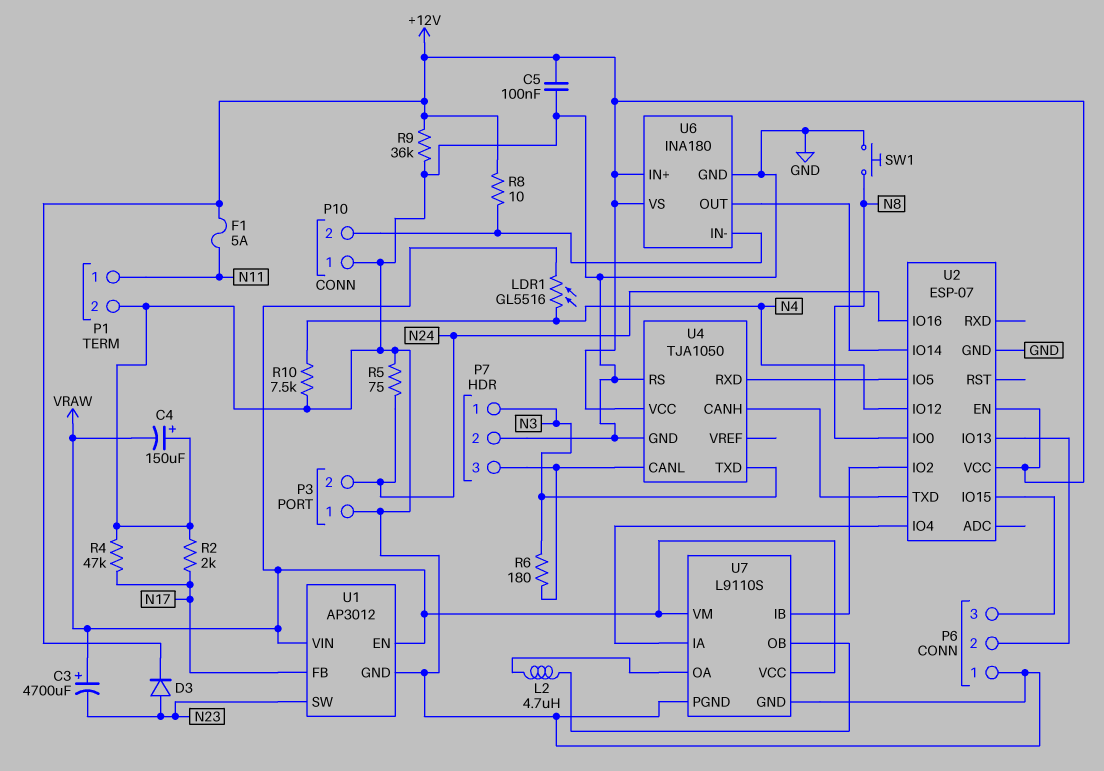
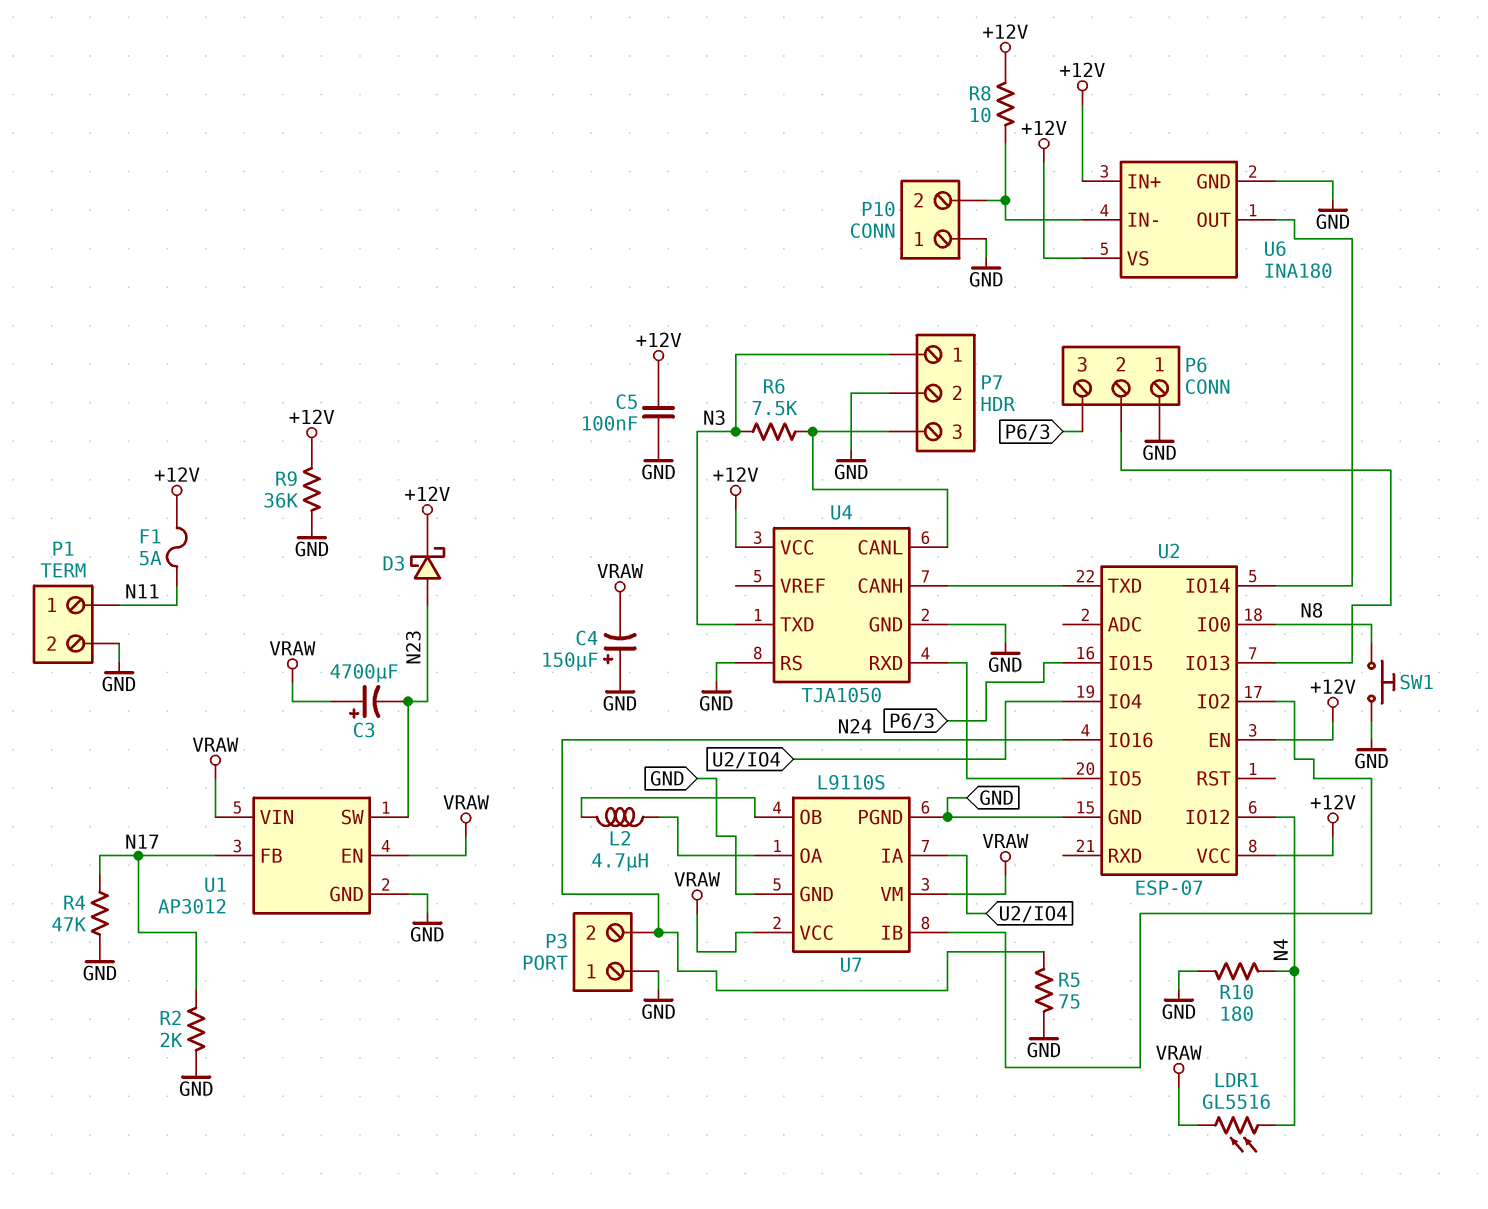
D3: diode (A N23, K +12V) -> schottky (A N23, K +12V)
R6: 180 (N3, P7/3) -> 7.5k (N3, P7/3)
R10: 7.5k (GND, N4) -> 180 (GND, N4)

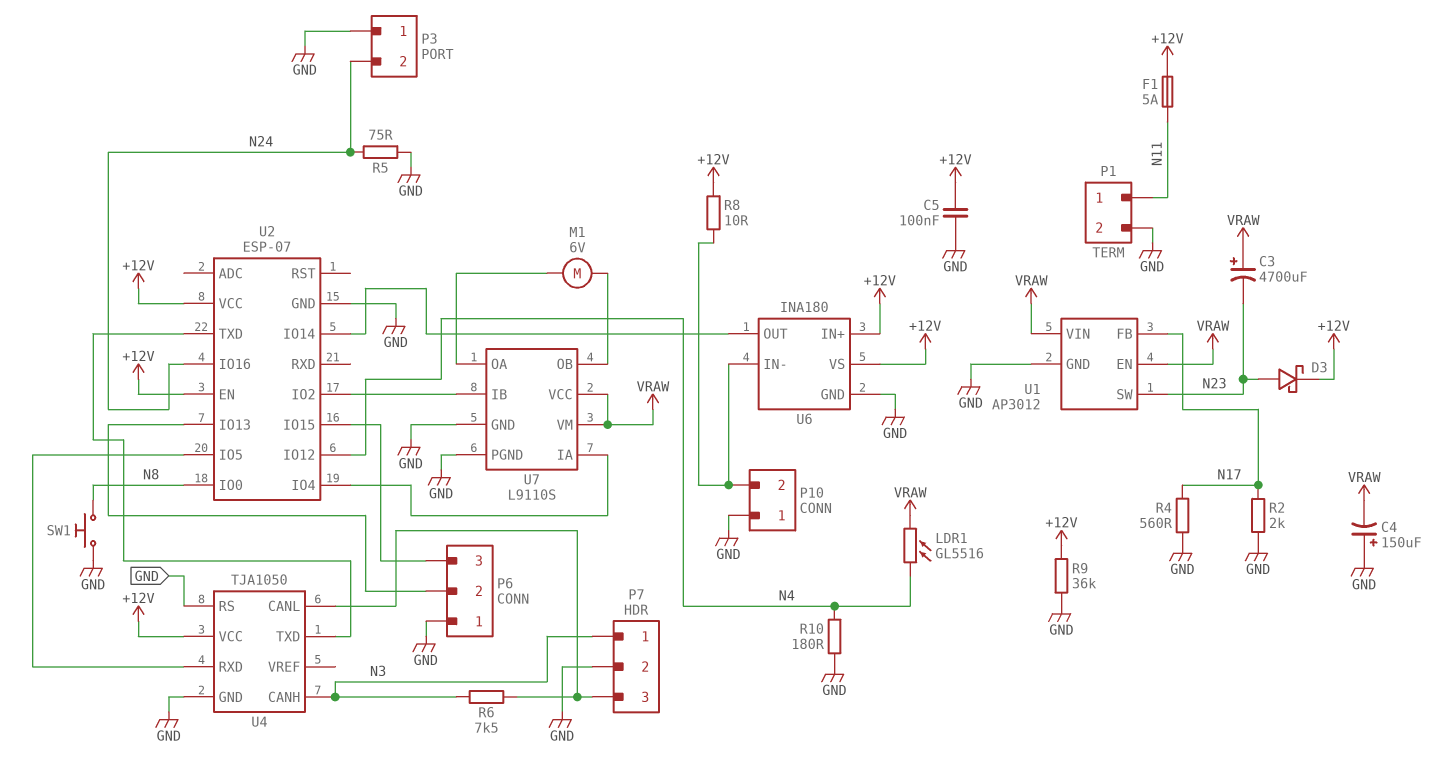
L2: 4.7uH (U7/OA, U7/OB) -> none
M1: none -> motor 6V (U7/OA, U7/OB)
R4: 47k (GND, N17) -> 560 (GND, N17)
U4 pin CANH: U2/TXD -> N3
U4 pin TXD: N3 -> U2/TXD

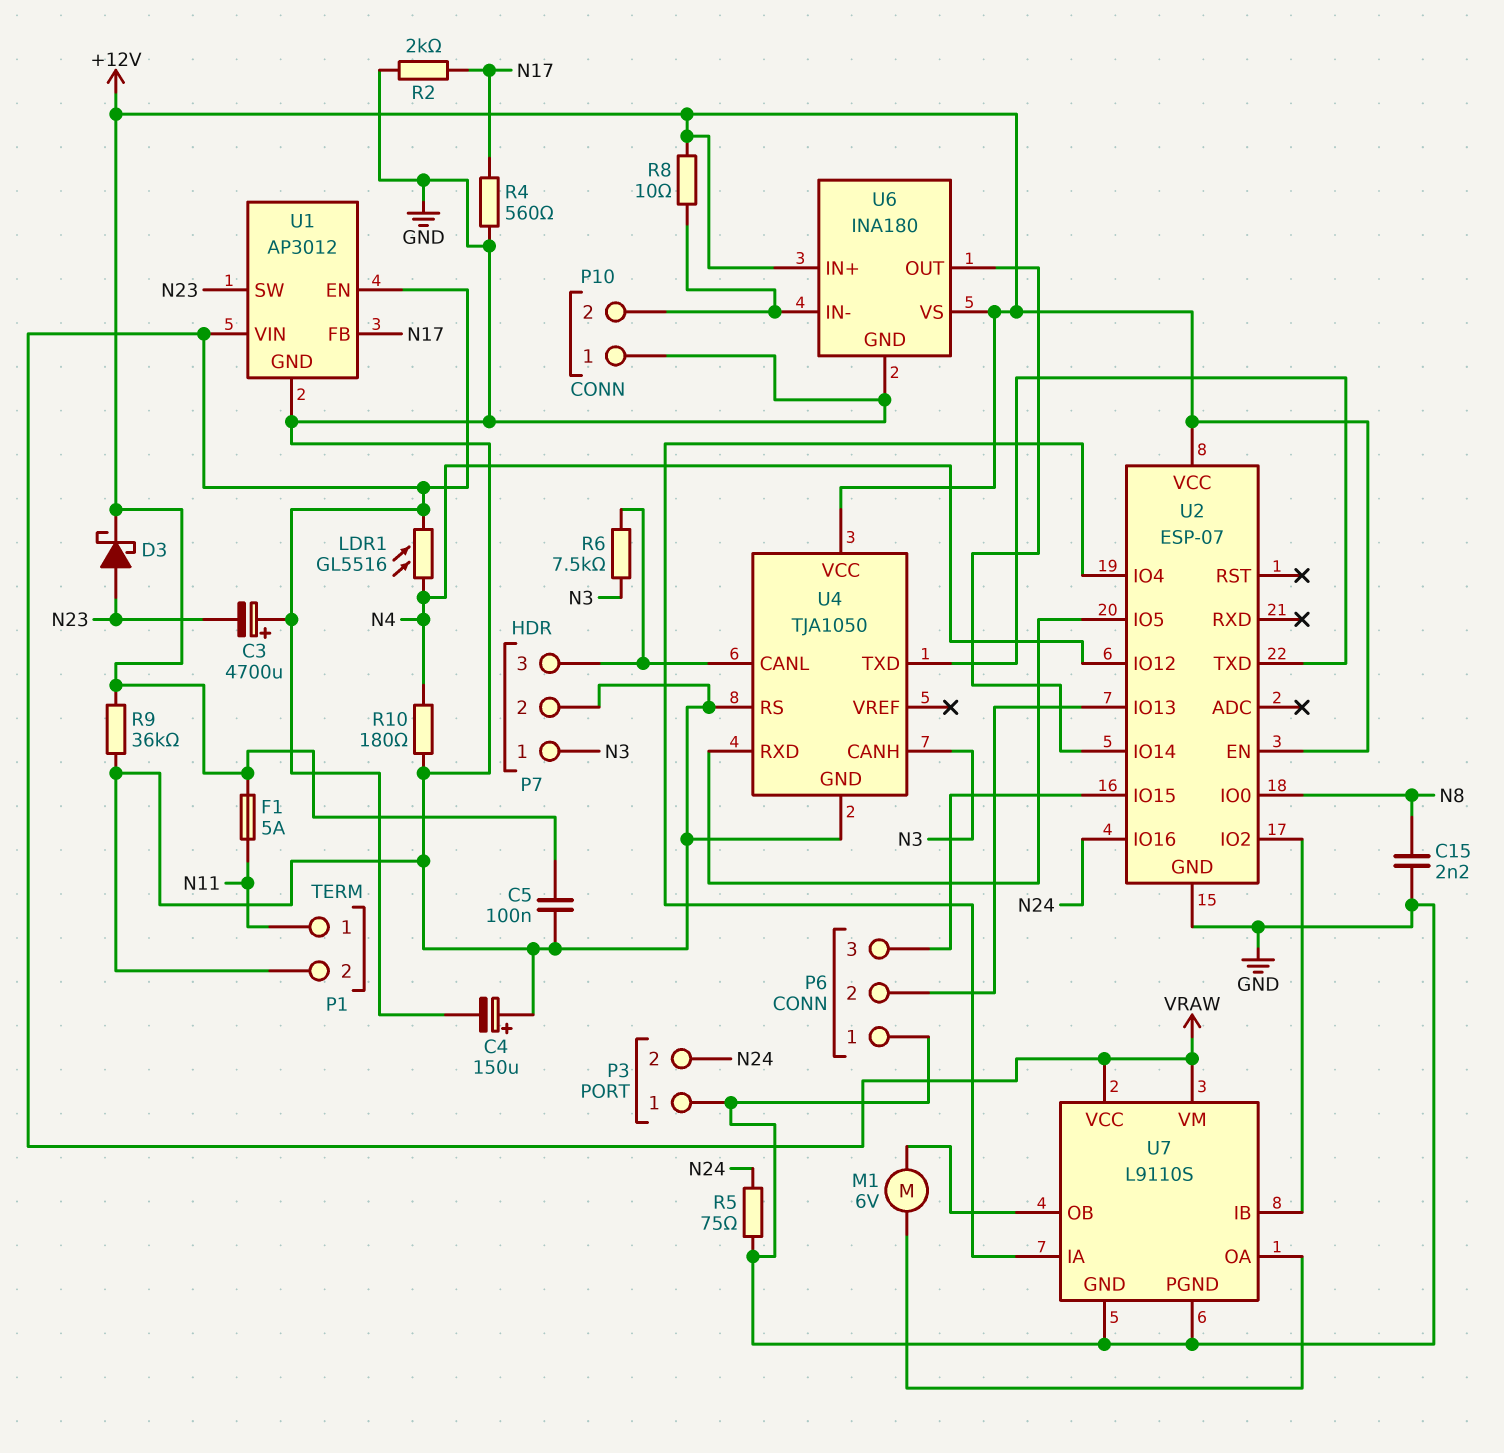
C15: none -> 2.2nF (GND, N8)
SW1: button (GND, N8) -> none

